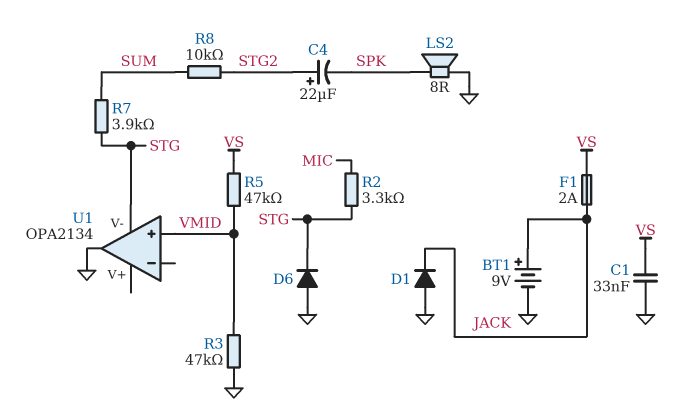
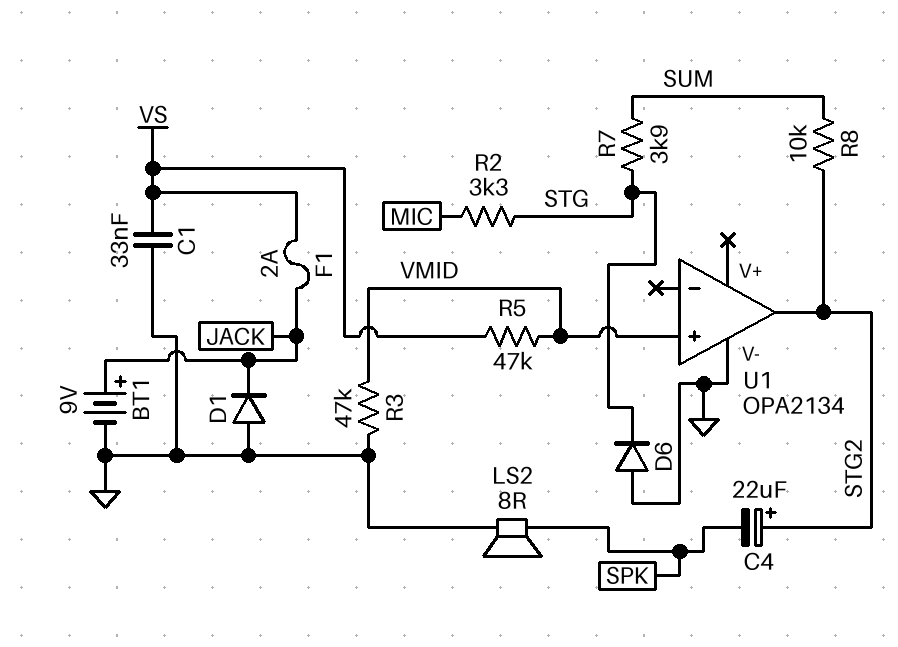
U1 pin V-: STG -> GND
U1 pin out: GND -> STG2

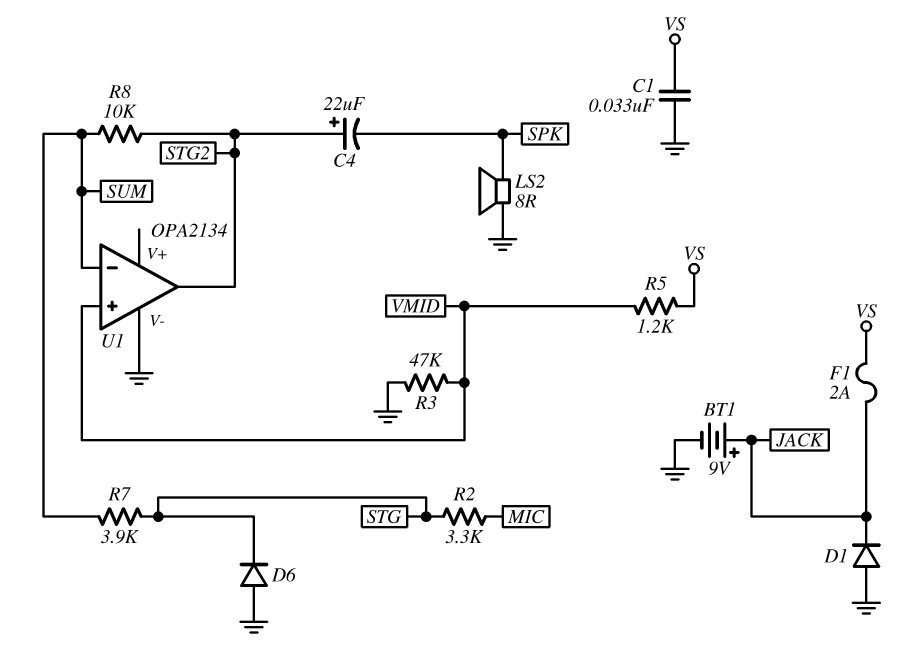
R5: 47k (VMID, VS) -> 1.2k (VMID, VS)
U1 pin in-: none -> SUM

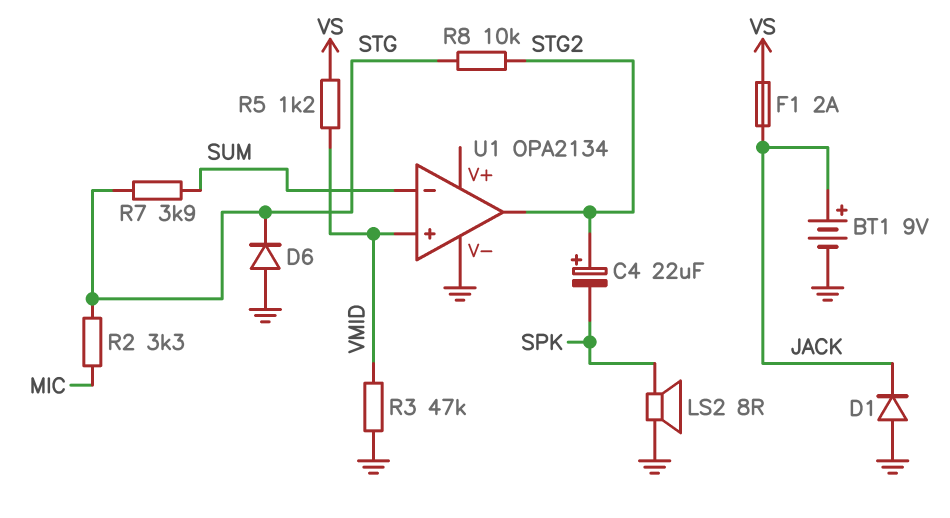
C1: 33nF (GND, VS) -> none
R8: 10k (STG2, SUM) -> 10k (STG, STG2)

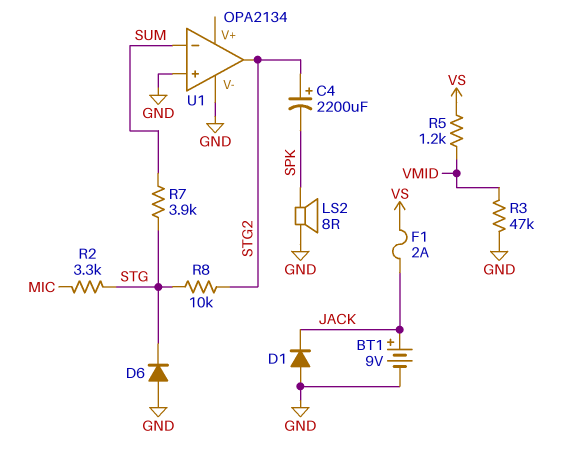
C4: 22uF (plus STG2, minus SPK) -> 2200uF (plus STG2, minus SPK)
U1 pin in+: VMID -> GND

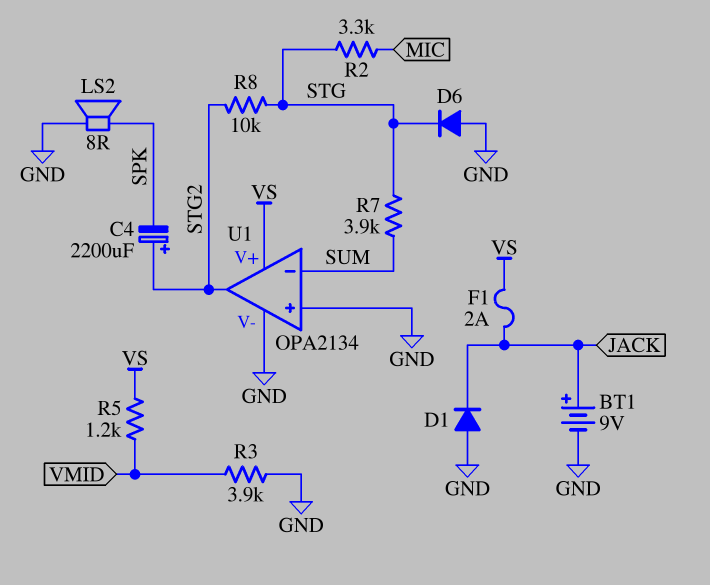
R3: 47k (GND, VMID) -> 3.9k (GND, VMID)
U1 pin V+: none -> VS

